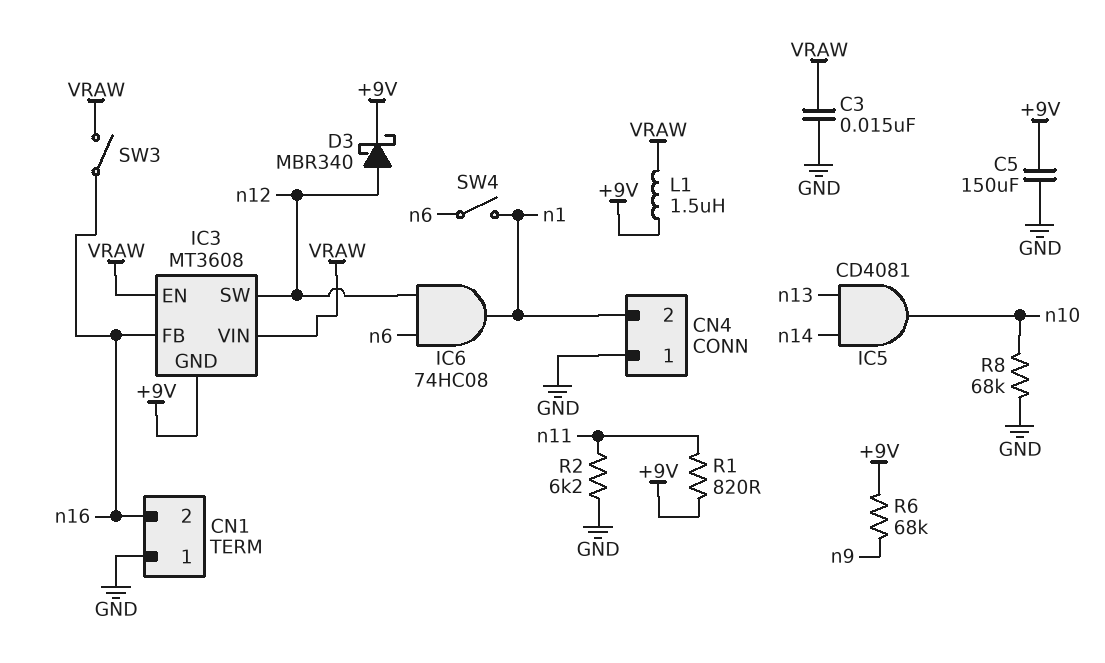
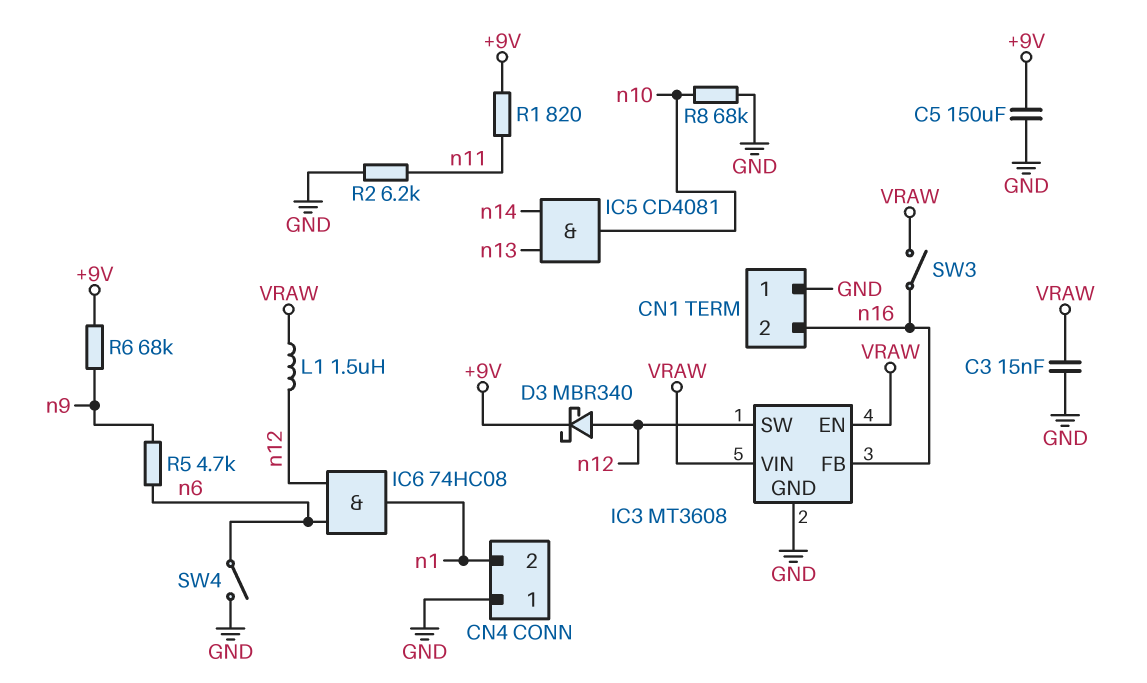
IC3 pin GND: +9V -> GND
L1: 1.5uH (+9V, VRAW) -> 1.5uH (VRAW, n12)
R5: none -> 4.7k (n6, n9)
SW4: switch (n1, n6) -> switch (GND, n6)

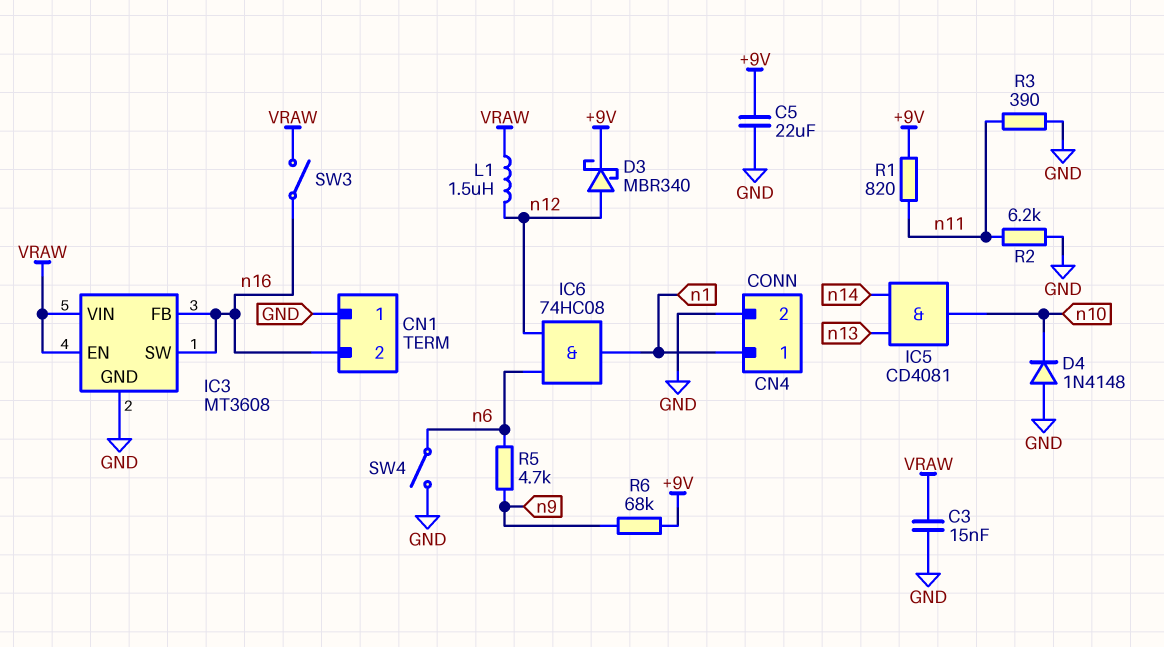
C5: 150uF (+9V, GND) -> 22uF (+9V, GND)
CN4 pin 1: GND -> n1
CN4 pin 2: n1 -> GND
D4: none -> diode 1N4148 (A GND, K n10)
IC3 pin SW: n12 -> n16
R3: none -> 390 (GND, n11)
R8: 68k (GND, n10) -> none

